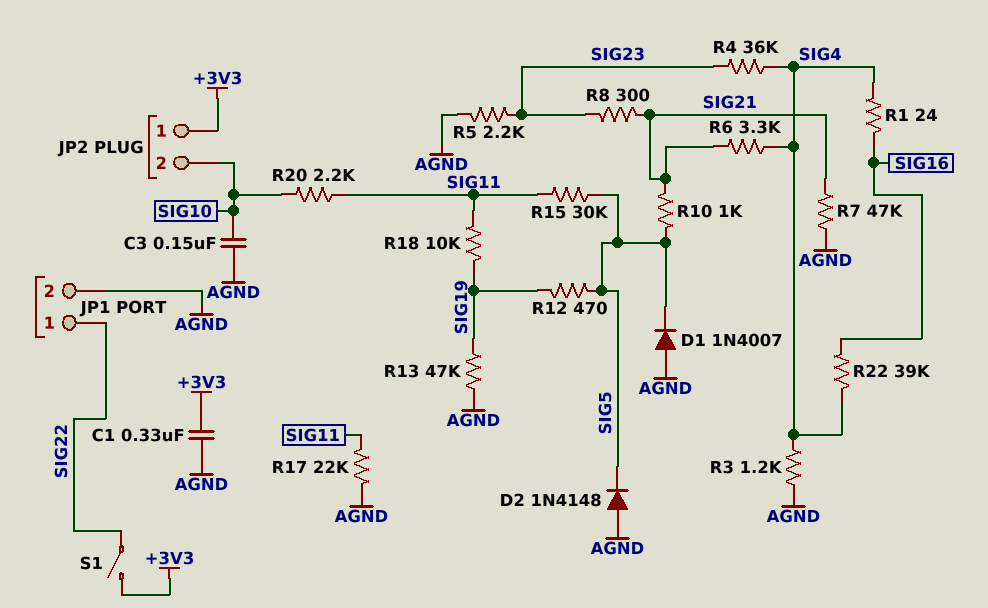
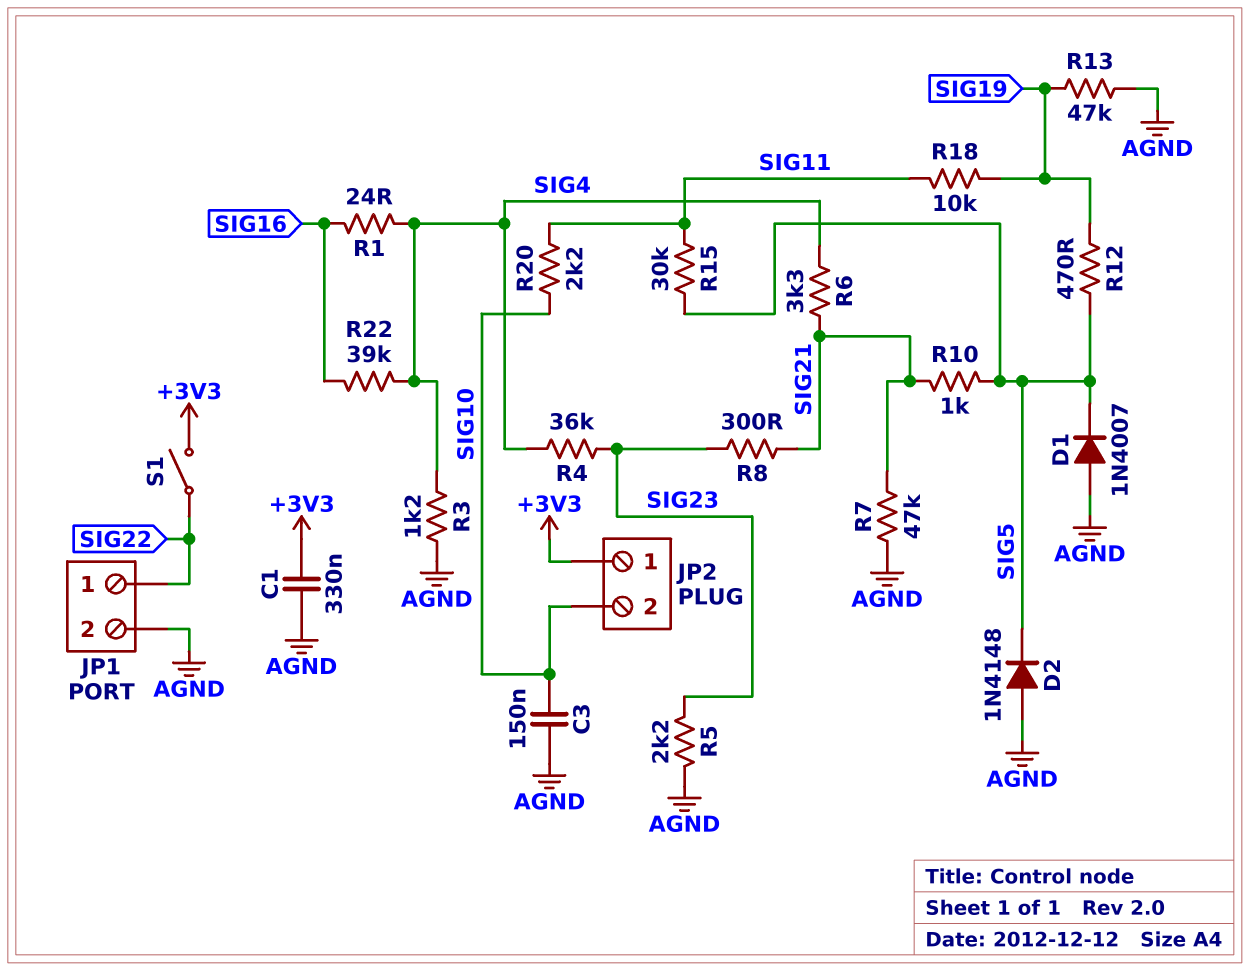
R17: 22k (AGND, SIG11) -> none

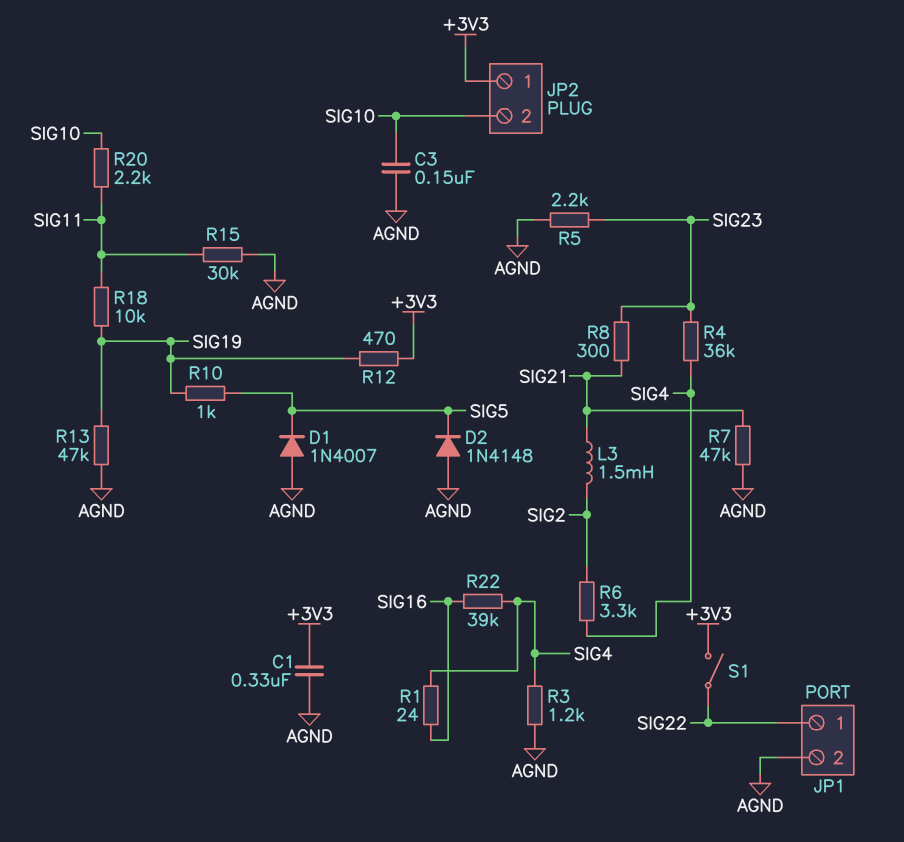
L3: none -> 1.5mH (SIG2, SIG21)
R6: 3.3k (SIG4, SIG21) -> 3.3k (SIG2, SIG4)
R10: 1k (SIG5, SIG21) -> 1k (SIG5, SIG19)
R12: 470 (SIG5, SIG19) -> 470 (+3V3, SIG19)
R15: 30k (SIG5, SIG11) -> 30k (AGND, SIG11)

